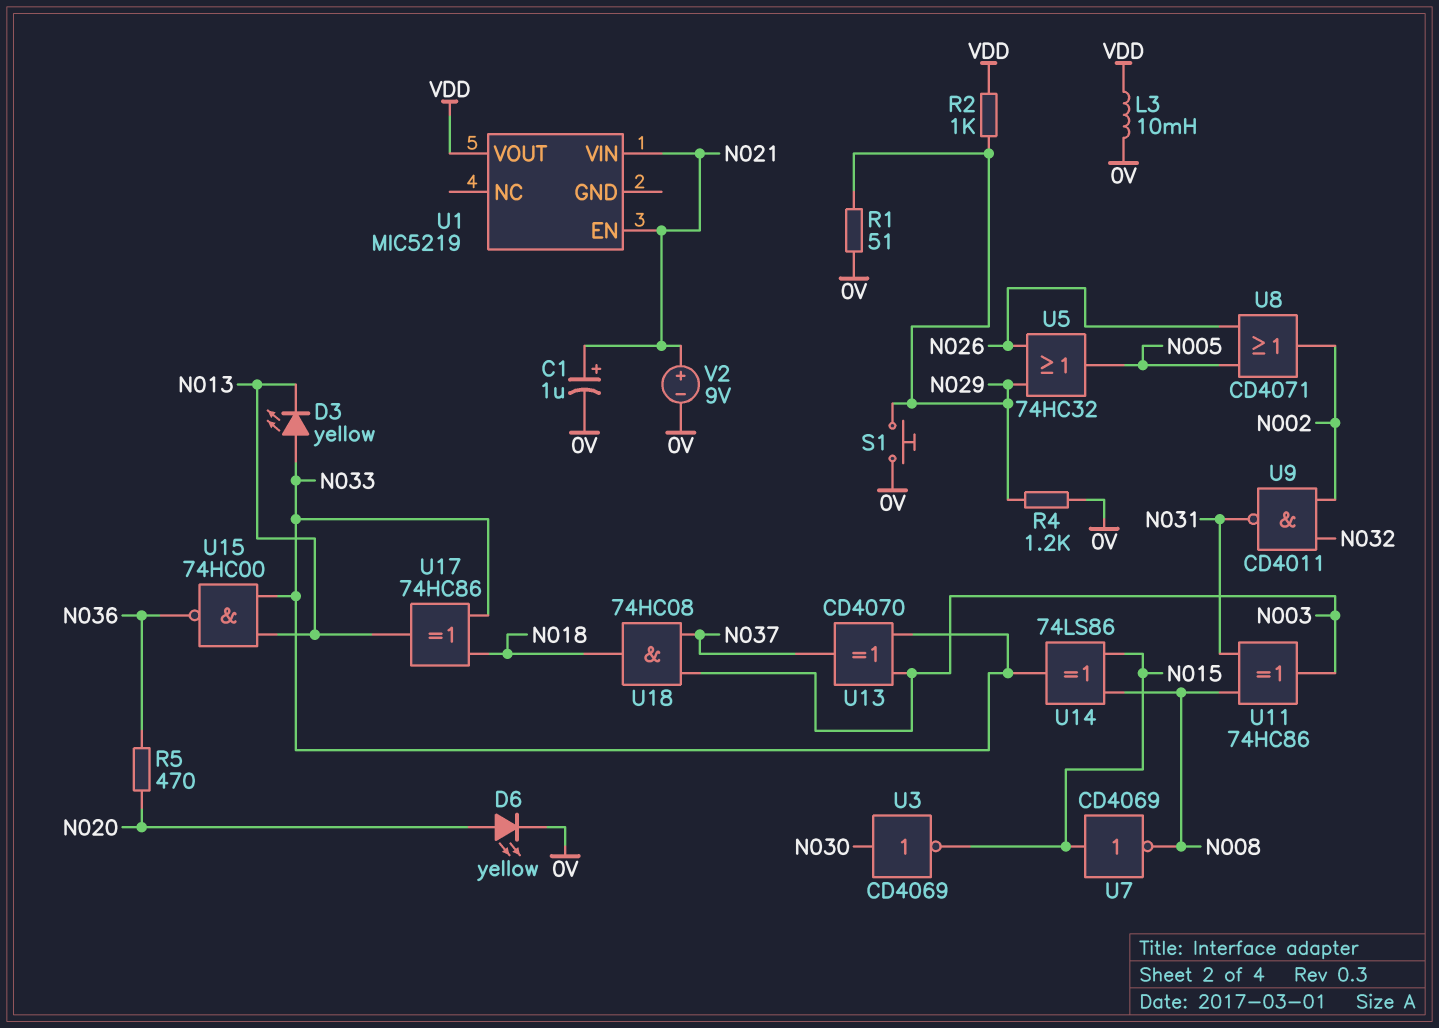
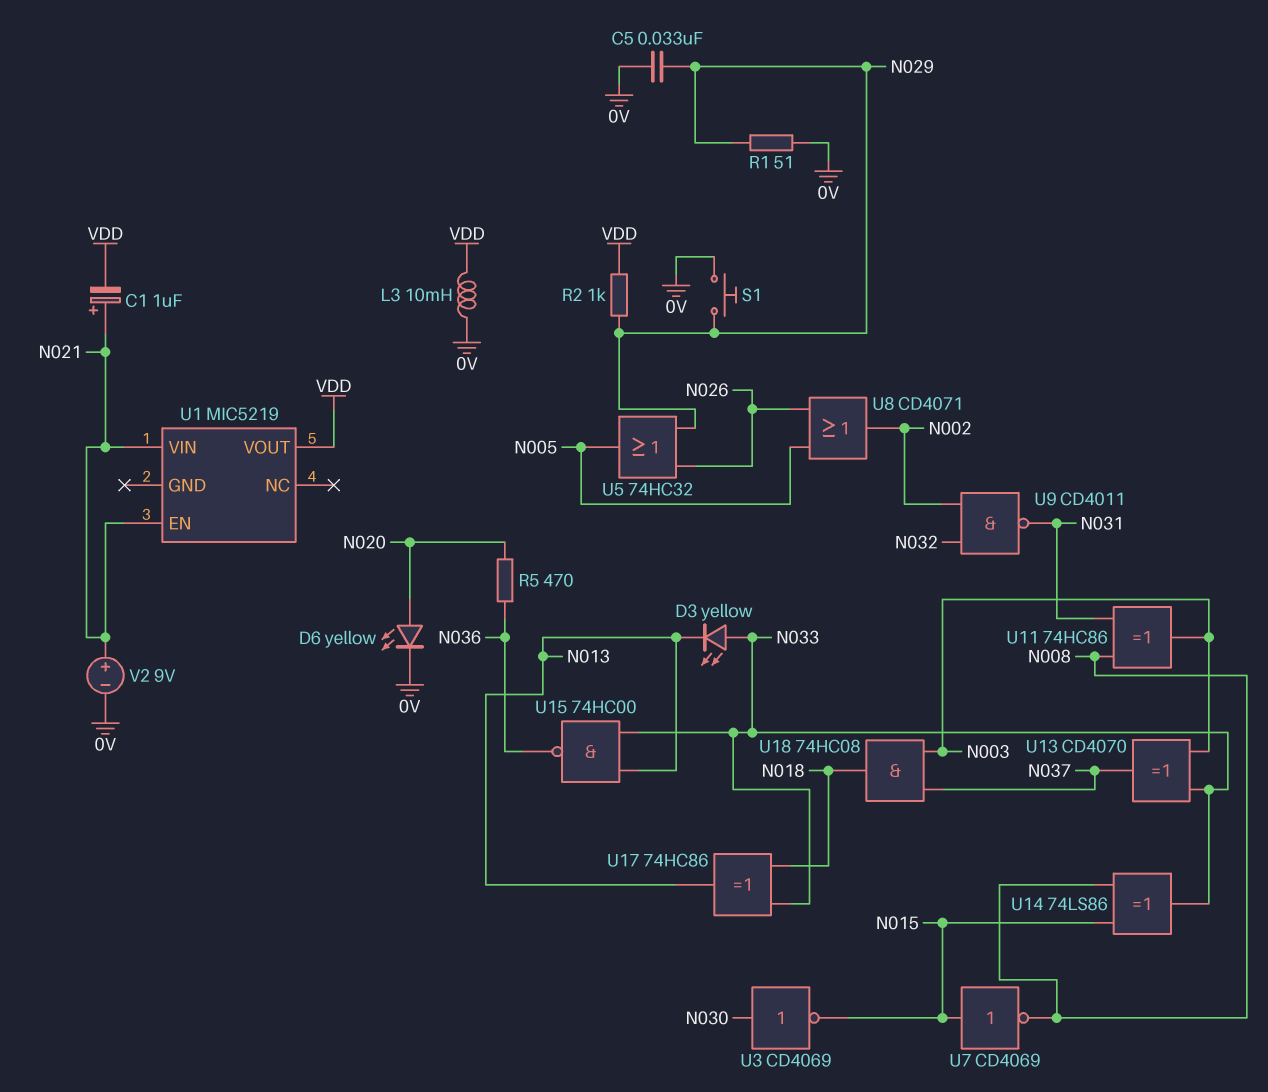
C1: 1uF (plus N021, minus 0V) -> 1uF (plus N021, minus VDD)
C5: none -> 33nF (0V, N029)
R4: 1.2k (0V, N029) -> none

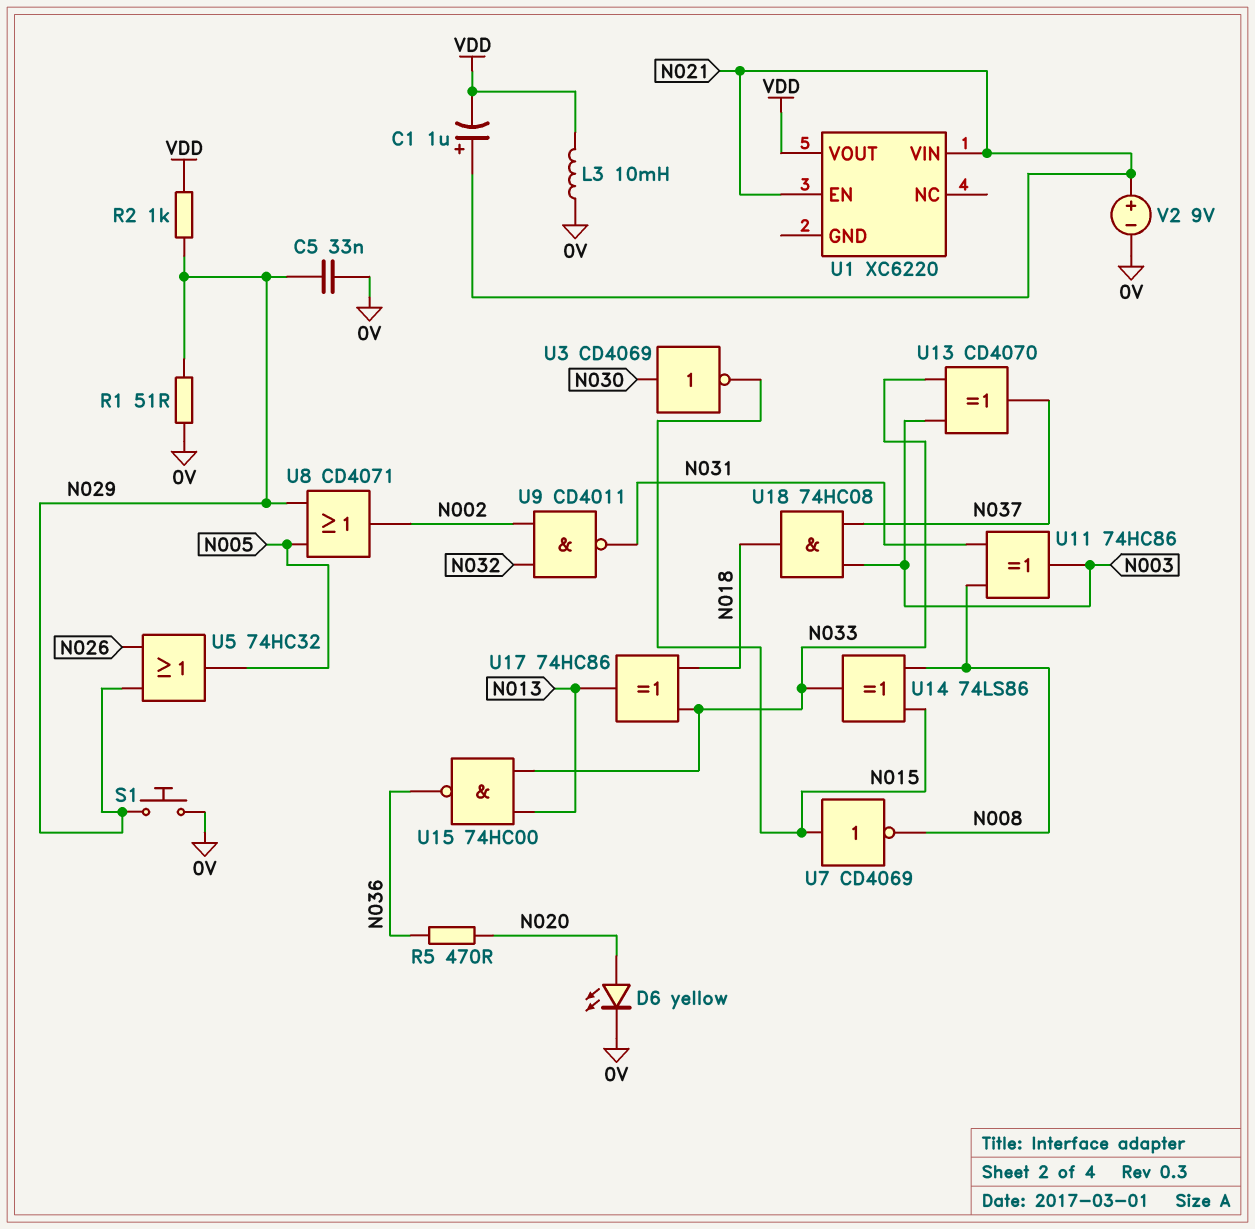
D3: LED yellow (A N033, K N013) -> none
U1: MIC5219 -> XC6220
U8: OR CD4071 (in N005, in N026, out N002) -> OR CD4071 (in N005, in N029, out N002)

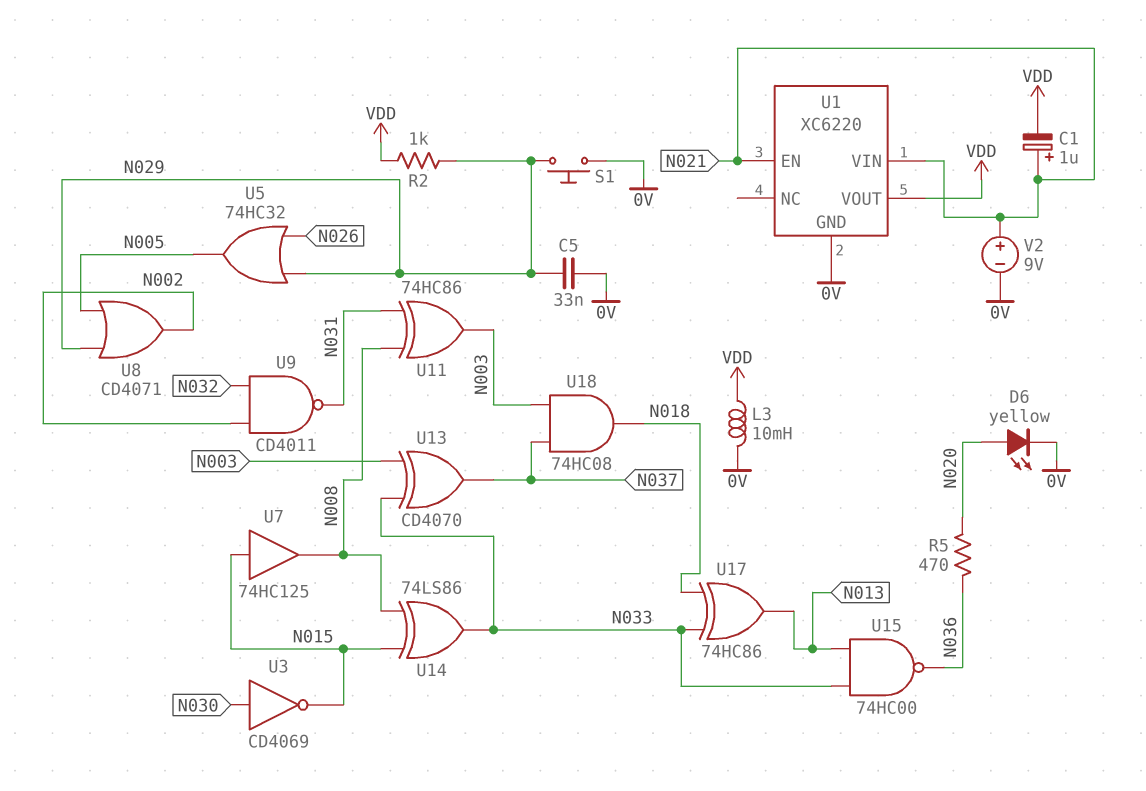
R1: 51 (0V, N029) -> none
U1 pin GND: none -> 0V
U7: NOT CD4069 (in N015, out N008) -> buffer 74HC125 (in N015, out N008)

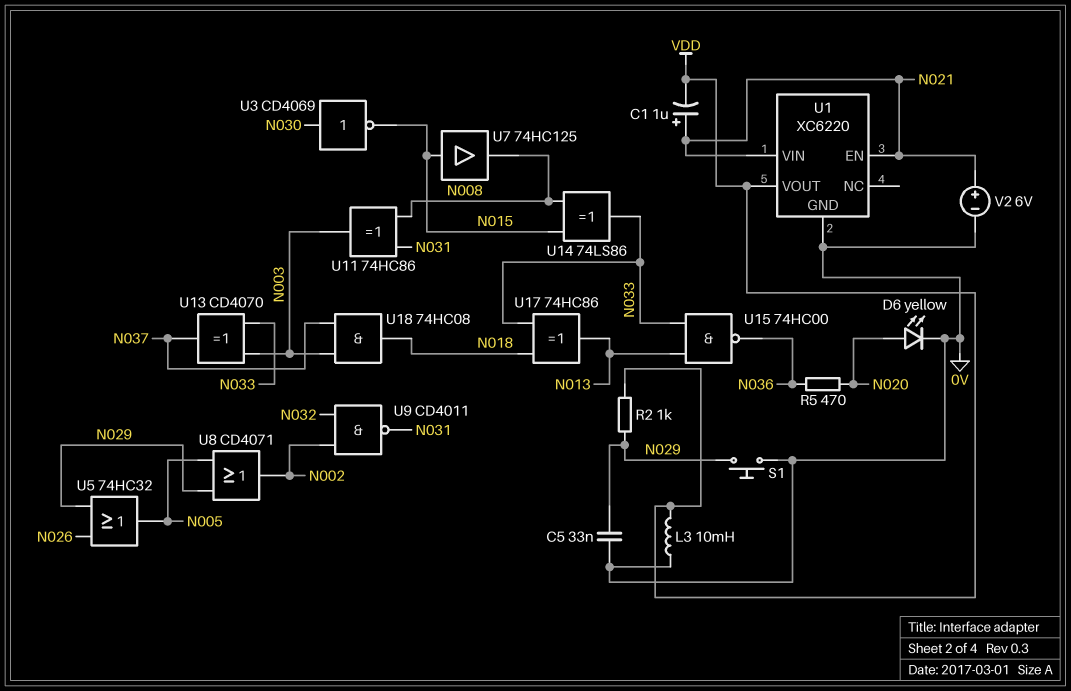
V2: 9V (plus N021, minus 0V) -> 6V (plus N021, minus 0V)

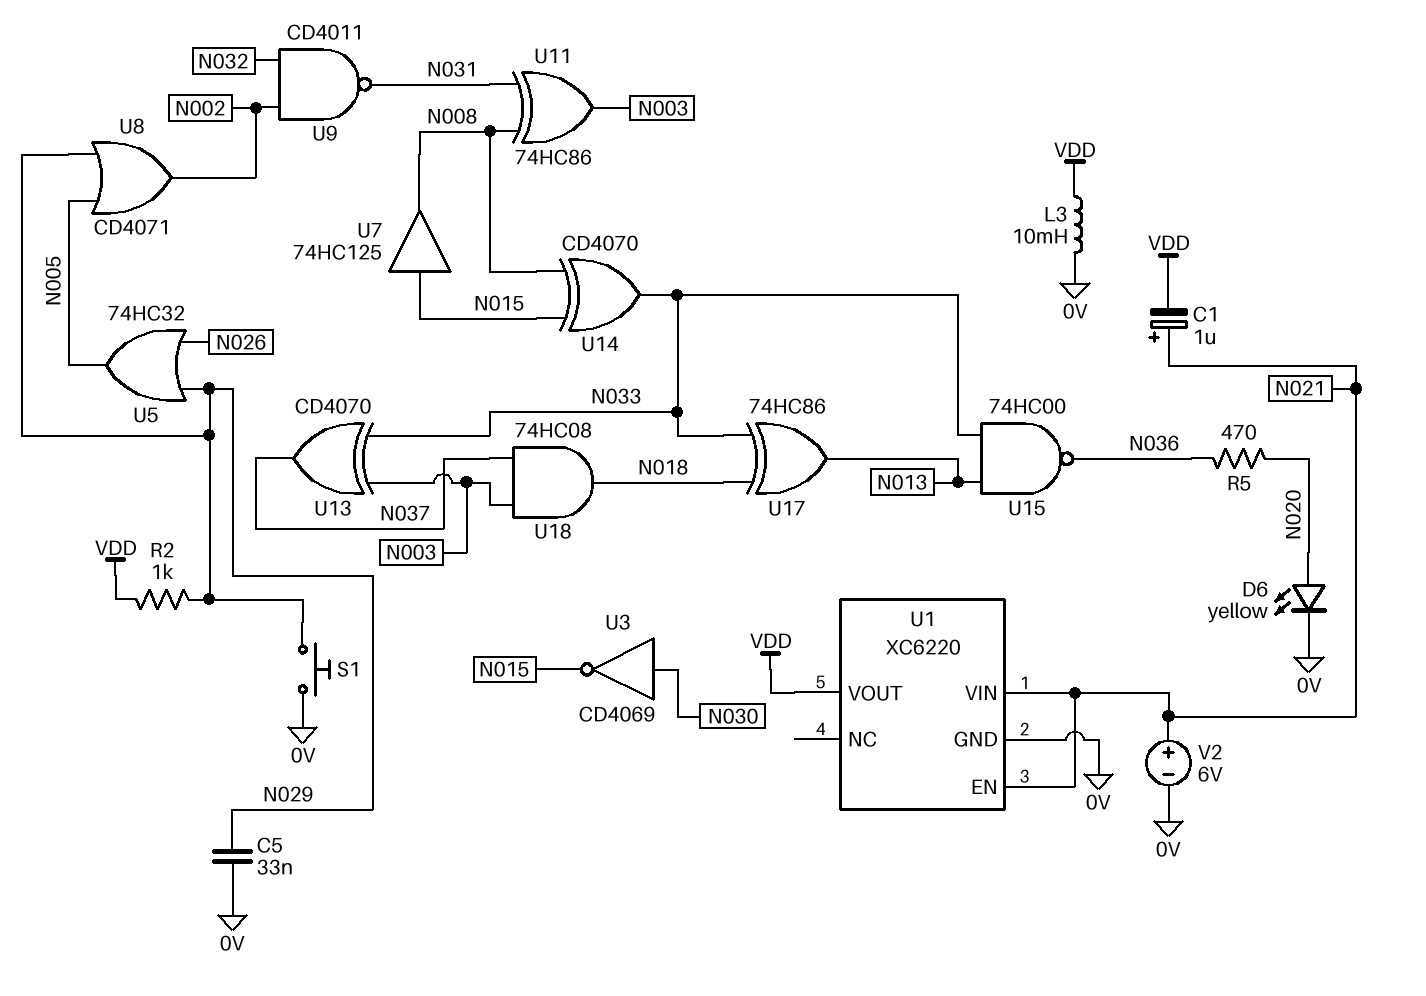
U14: XOR 74LS86 (in N008, in N015, out N033) -> XOR CD4070 (in N008, in N015, out N033)

